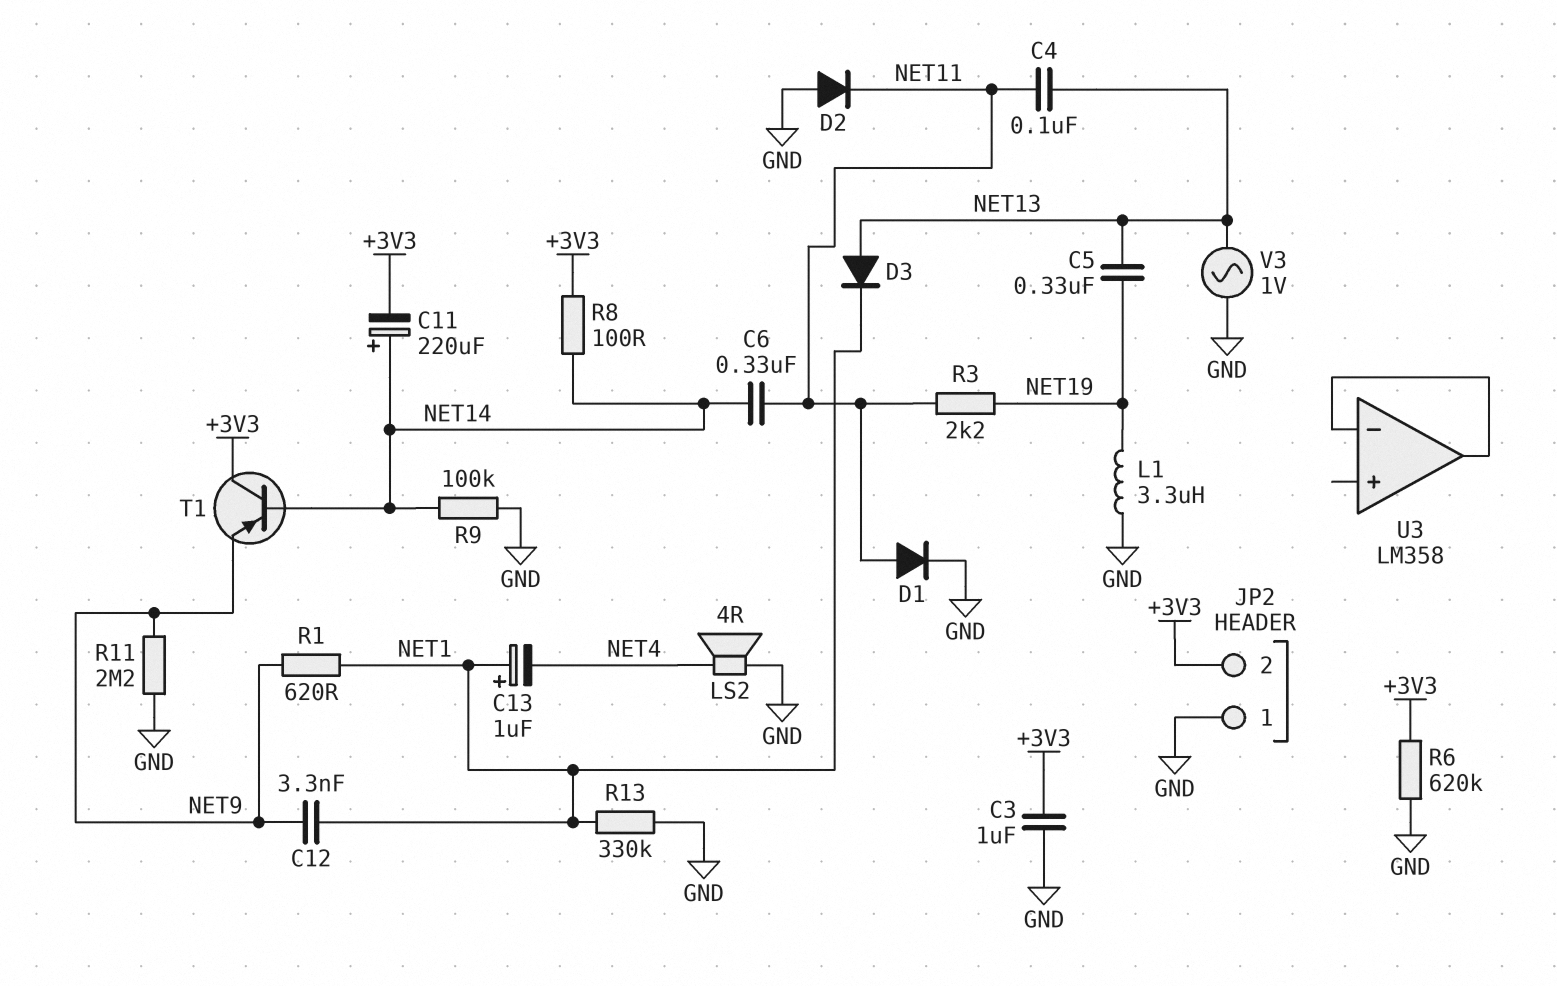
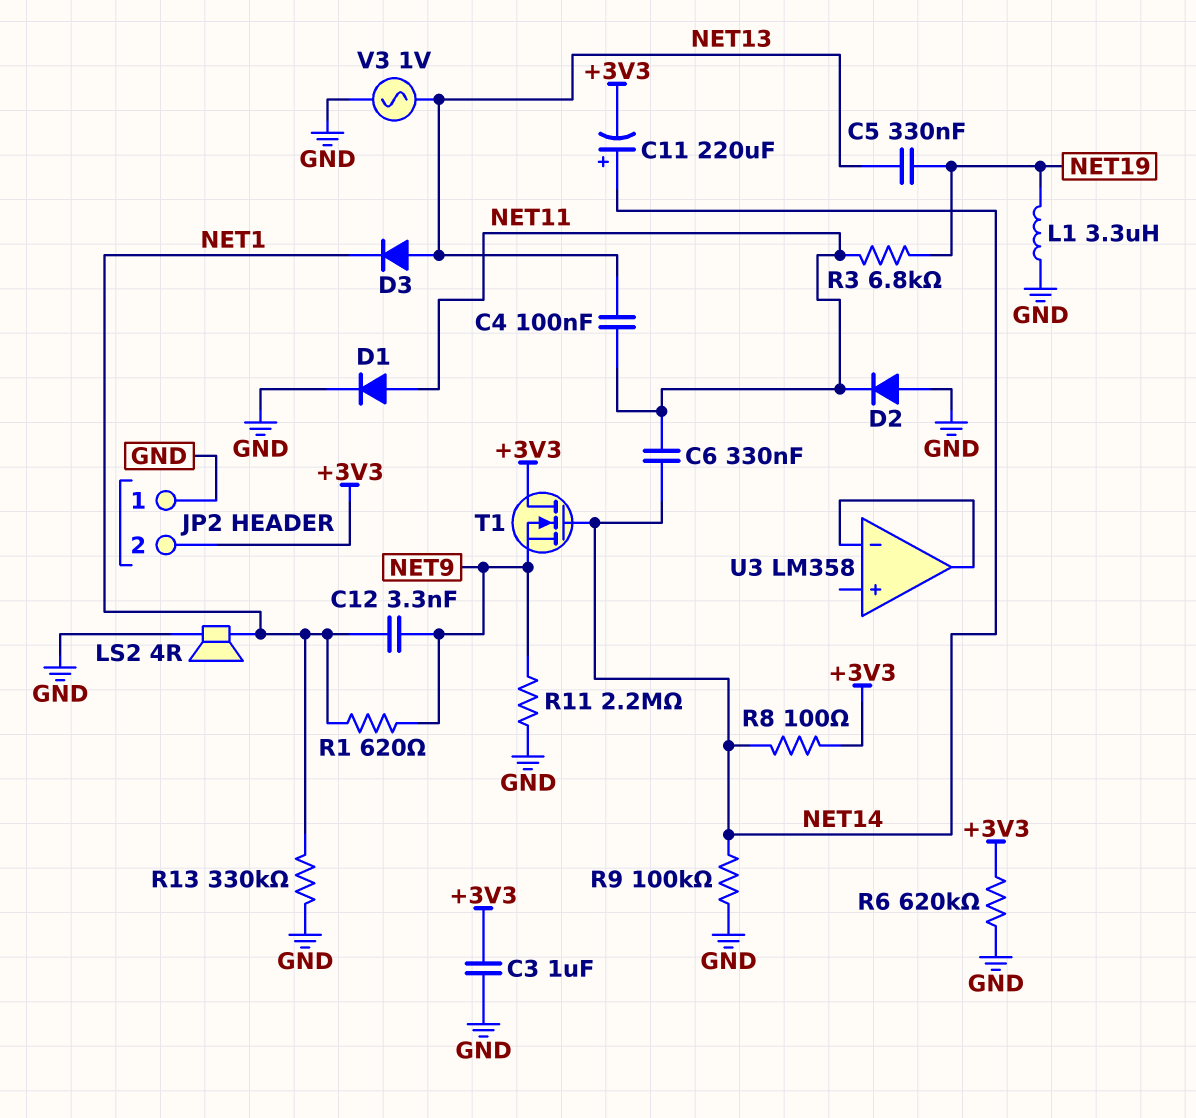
C13: 1uF (plus NET1, minus NET4) -> none
LS2: speaker 4R (GND, NET4) -> speaker 4R (GND, NET1)
R3: 2.2k (NET11, NET19) -> 6.8k (NET11, NET19)
T1: PNP (B NET14, C +3V3, E NET9) -> NMOS (G NET14, D +3V3, S NET9)

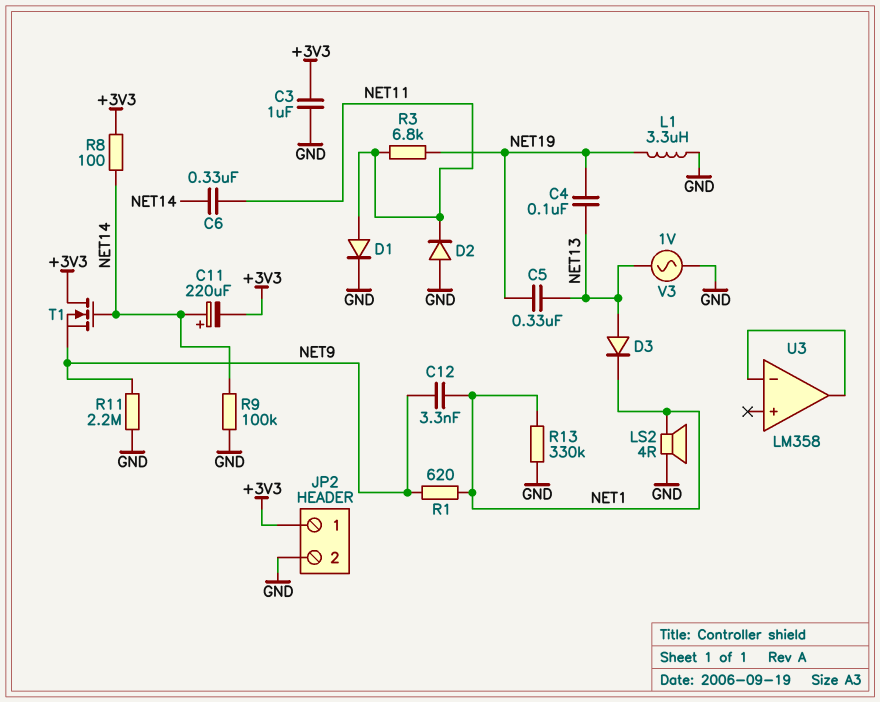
C4: 100nF (NET11, NET13) -> 100nF (NET13, NET19)
JP2 pin 1: GND -> +3V3
JP2 pin 2: +3V3 -> GND
R6: 620k (+3V3, GND) -> none

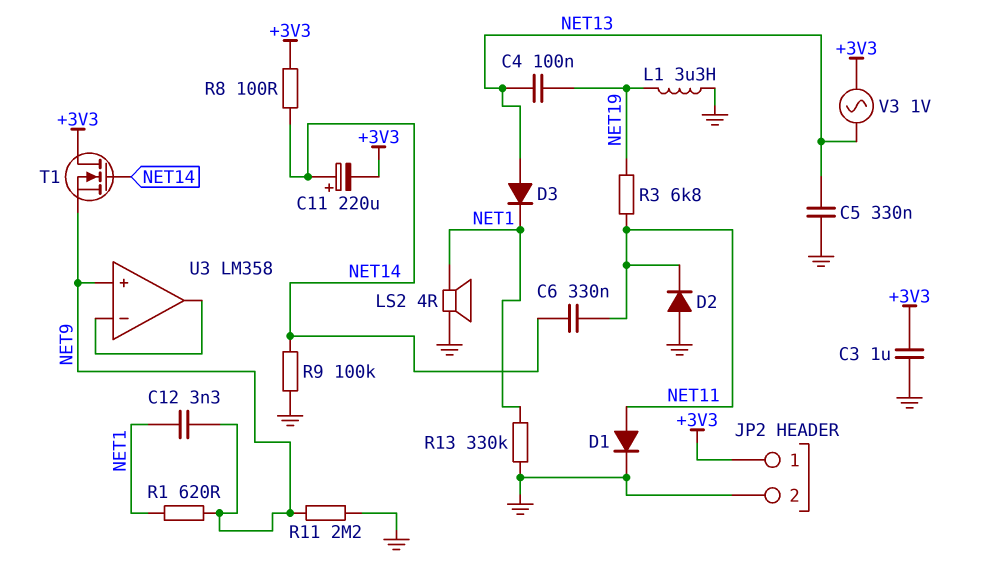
C5: 330nF (NET13, NET19) -> 330nF (GND, NET13)
U3 pin in+: none -> NET9
V3: AC 1V (GND, NET13) -> AC 1V (+3V3, NET13)

